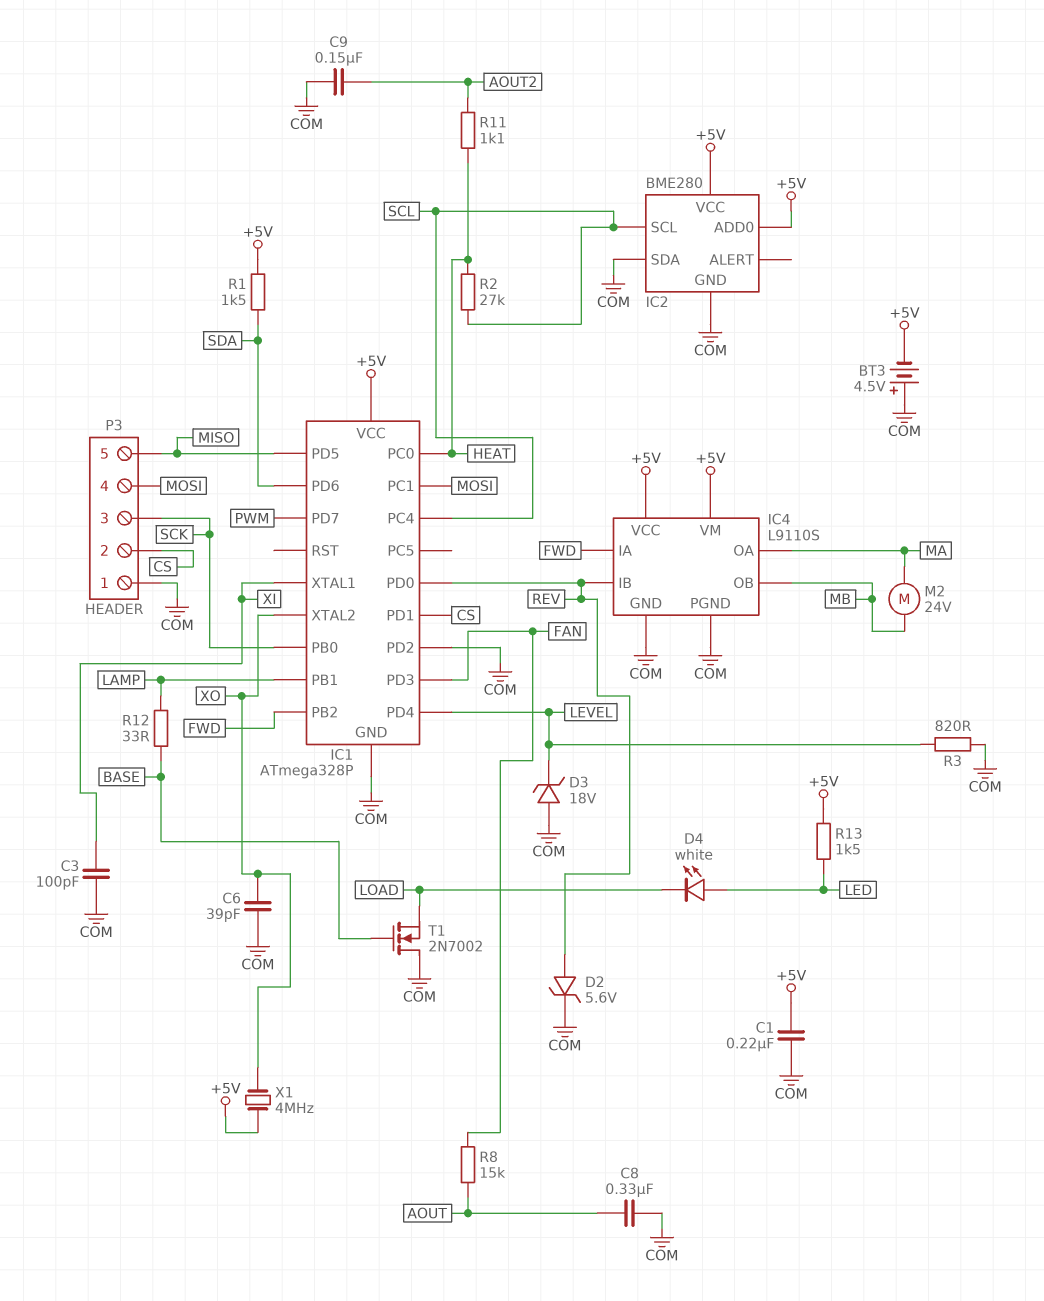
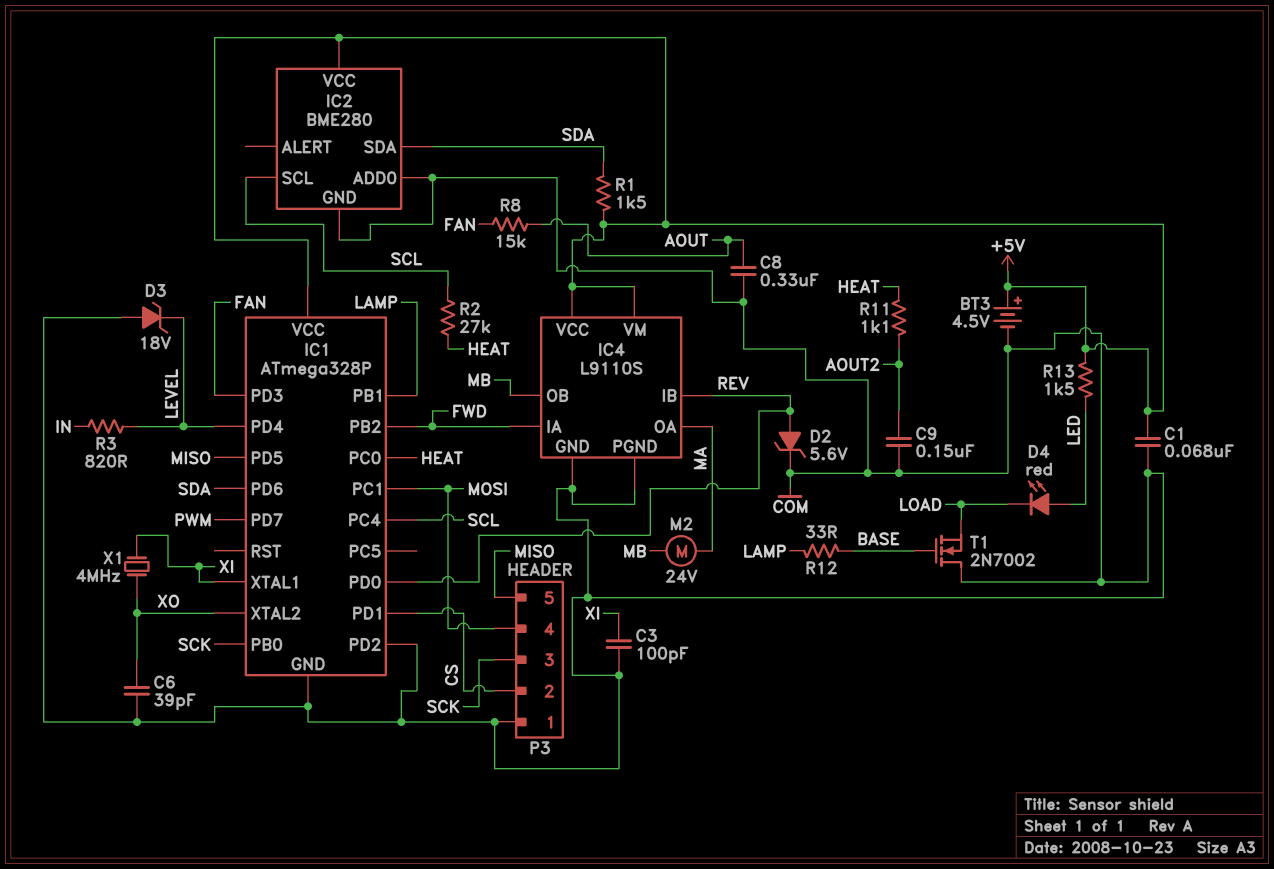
BT3: 4.5V (plus COM, minus +5V) -> 4.5V (plus +5V, minus COM)
C1: 220nF (+5V, COM) -> 68nF (+5V, COM)
D4: LED white (A LED, K LOAD) -> LED red (A LED, K LOAD)
IC2 pin ADD0: +5V -> COM
IC2 pin SDA: COM -> SDA
R3: 820 (COM, LEVEL) -> 820 (IN, LEVEL)
X1: 4MHz (+5V, XO) -> 4MHz (XI, XO)

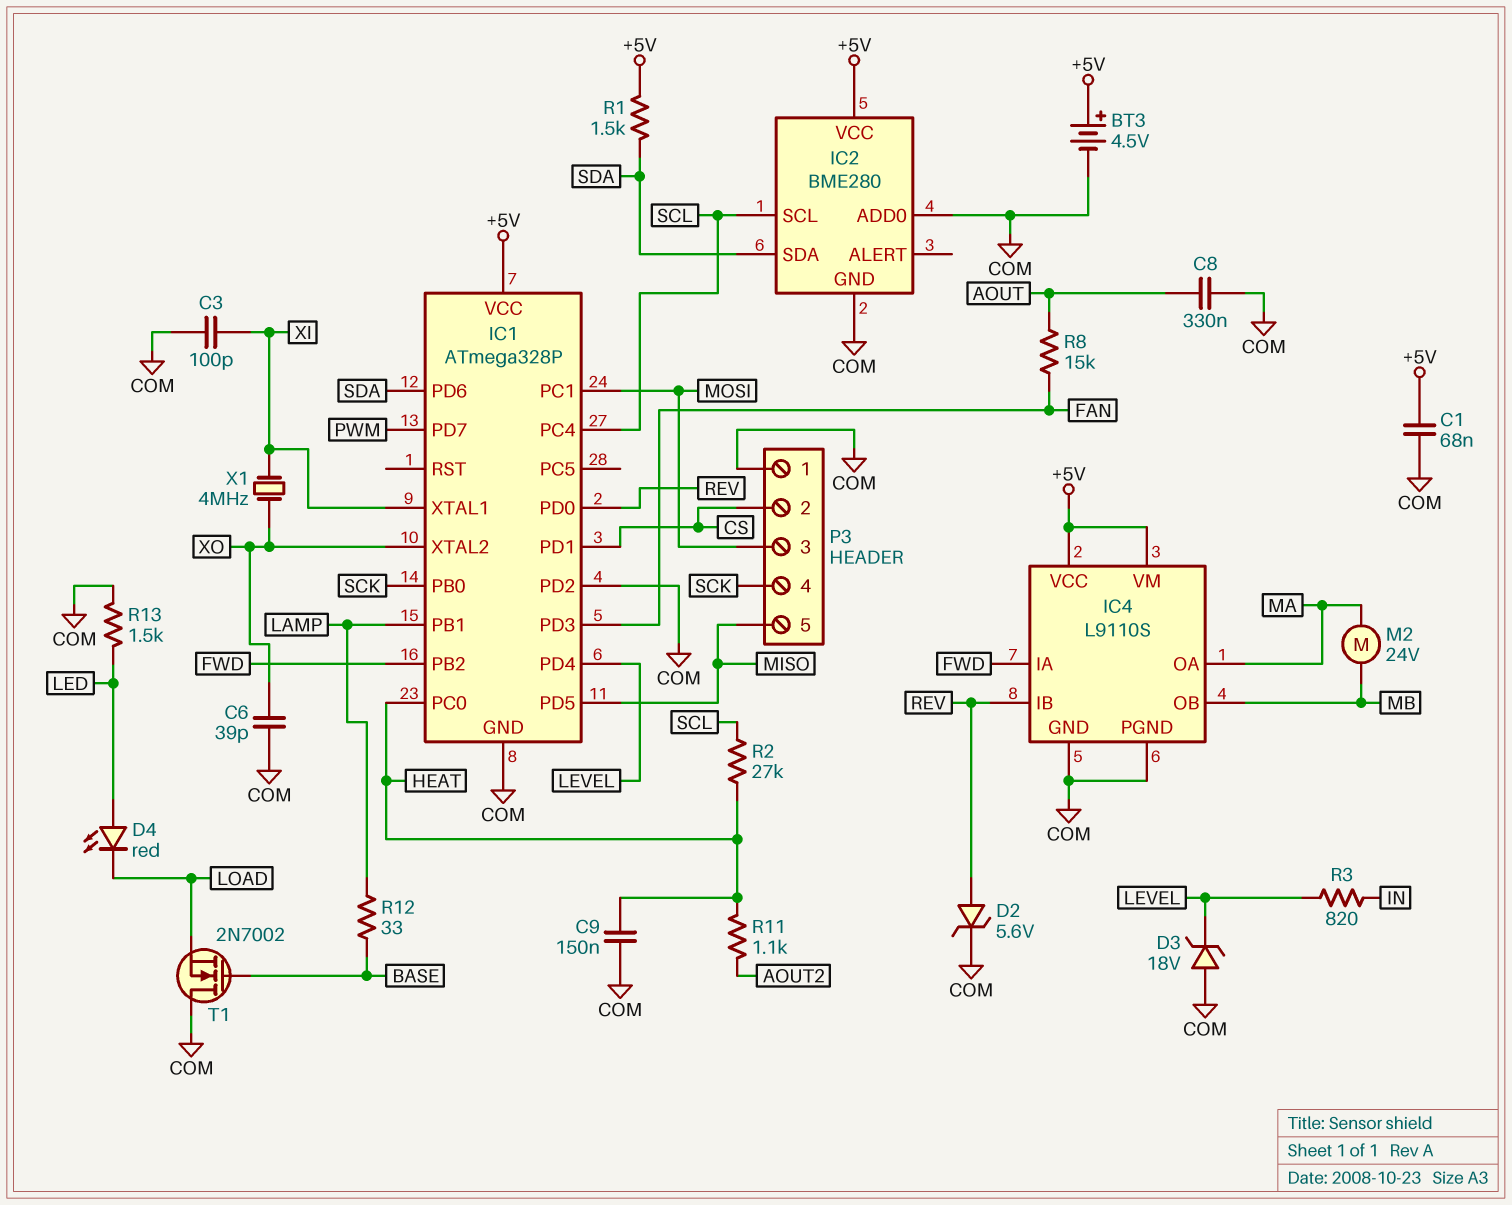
C9: 150nF (AOUT2, COM) -> 150nF (COM, HEAT)
P3 pin 3: SCK -> MOSI
P3 pin 4: MOSI -> SCK
R13: 1.5k (+5V, LED) -> 1.5k (COM, LED)

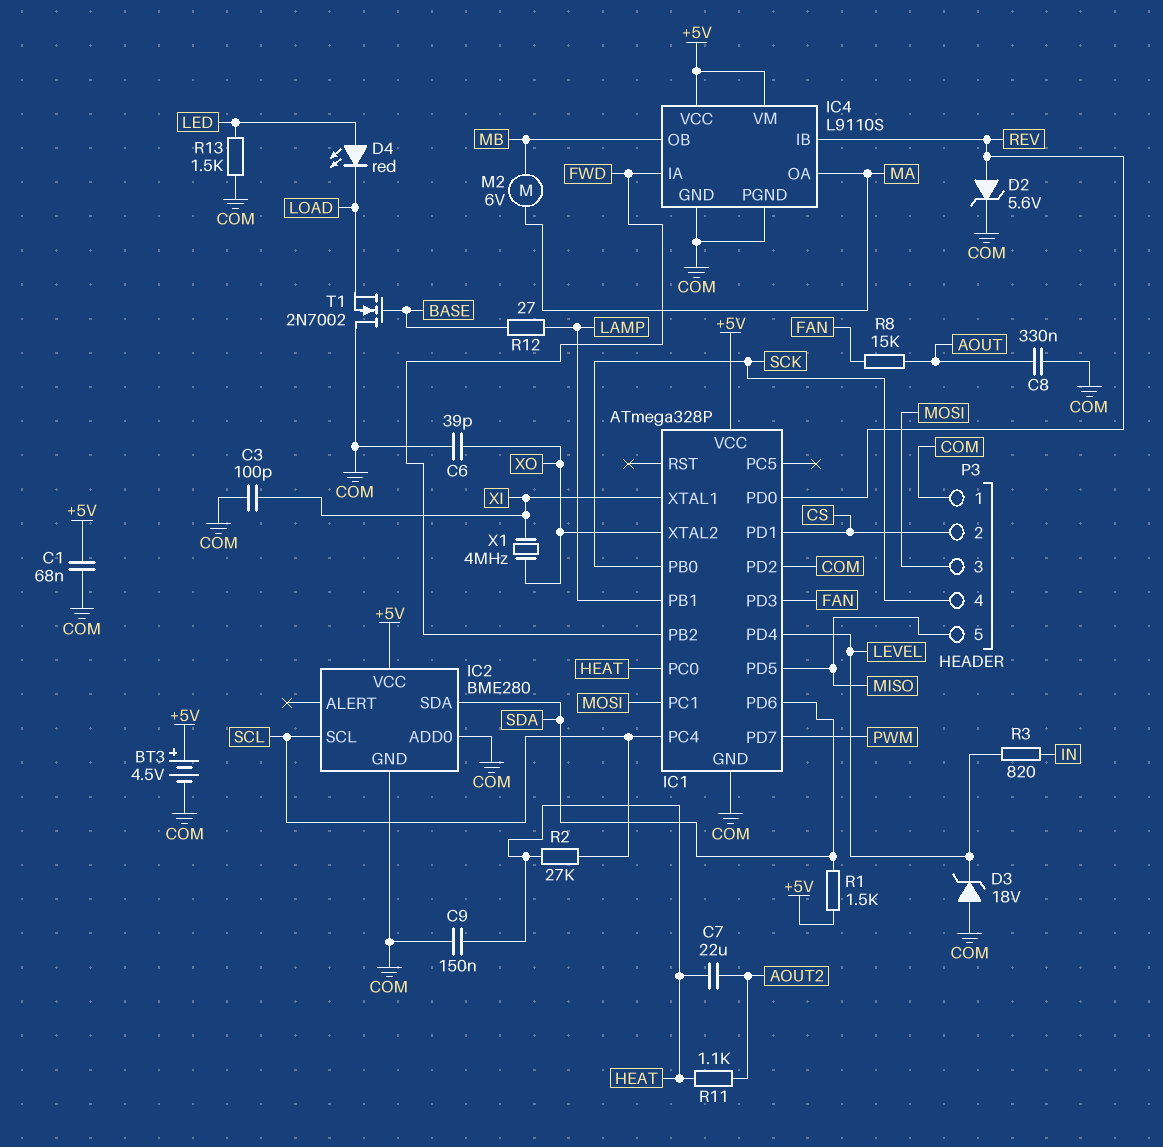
C7: none -> 22uF (AOUT2, HEAT)
M2: motor 24V (MA, MB) -> motor 6V (MA, MB)
R12: 33 (BASE, LAMP) -> 27 (BASE, LAMP)

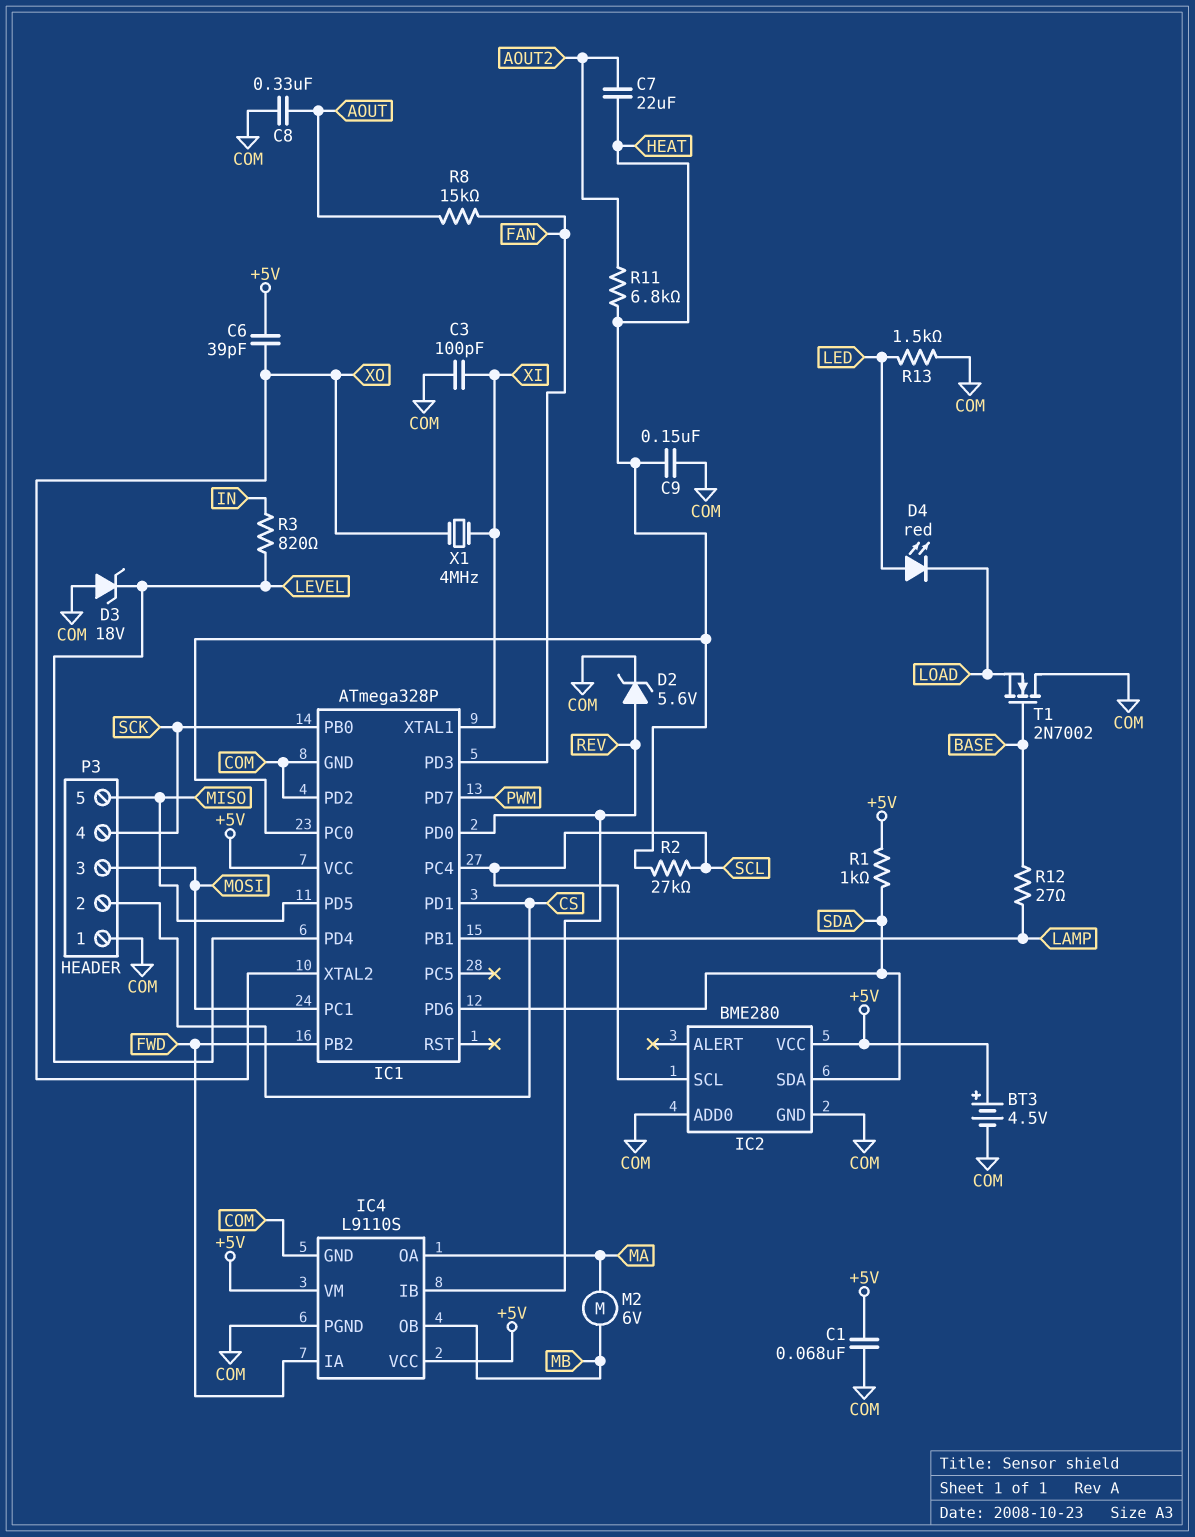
C6: 39pF (COM, XO) -> 39pF (+5V, XO)
R1: 1.5k (+5V, SDA) -> 1k (+5V, SDA)
R11: 1.1k (AOUT2, HEAT) -> 6.8k (AOUT2, HEAT)

